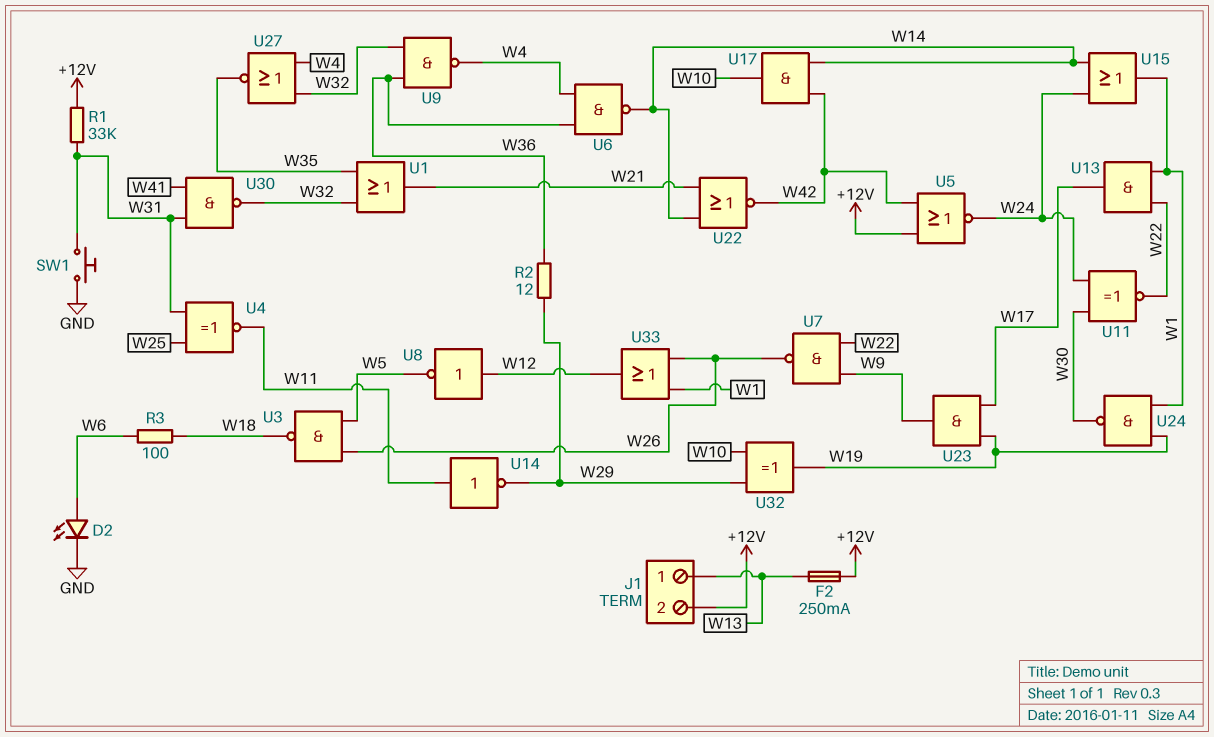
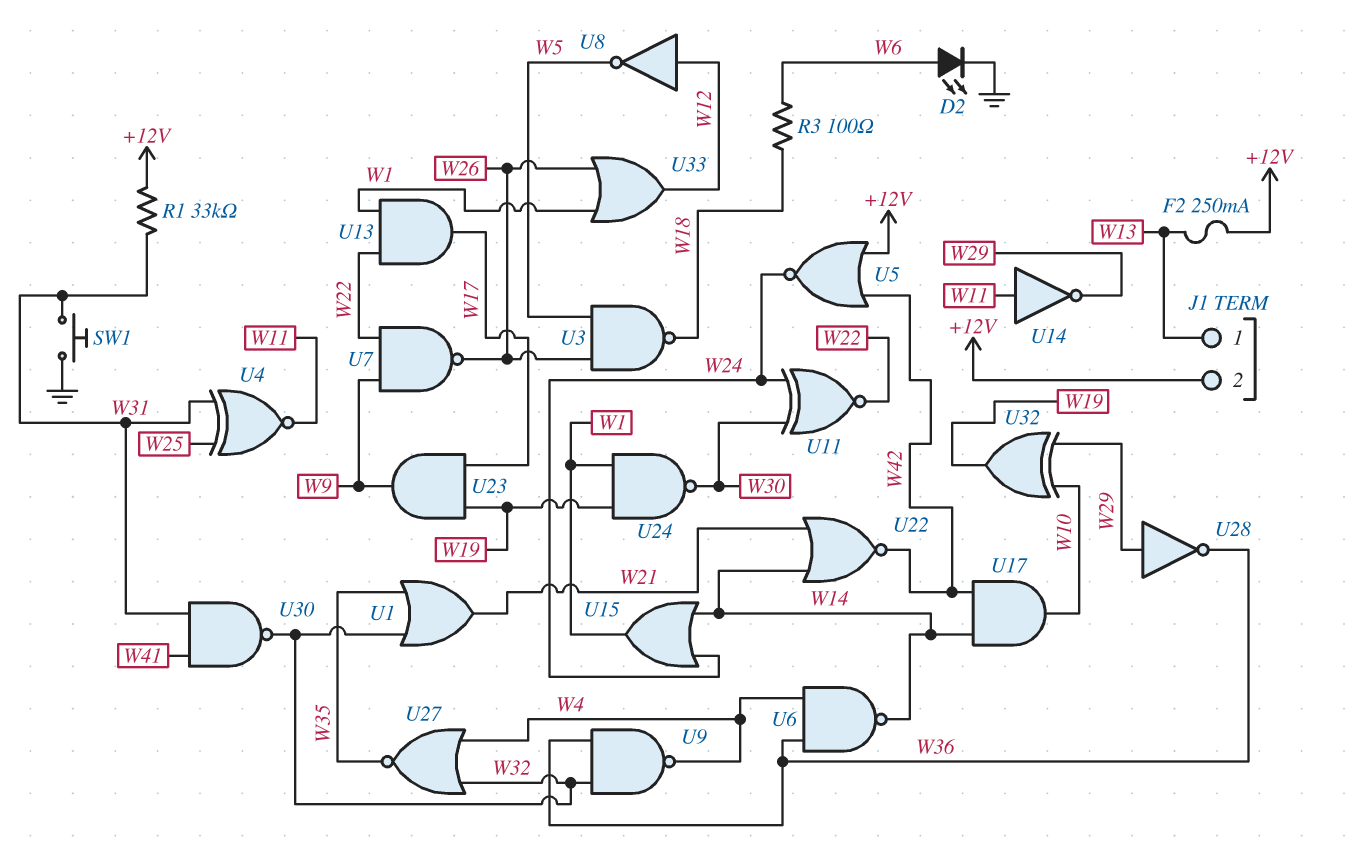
R2: 12 (W29, W36) -> none
U28: none -> NOT (in W29, out W36)

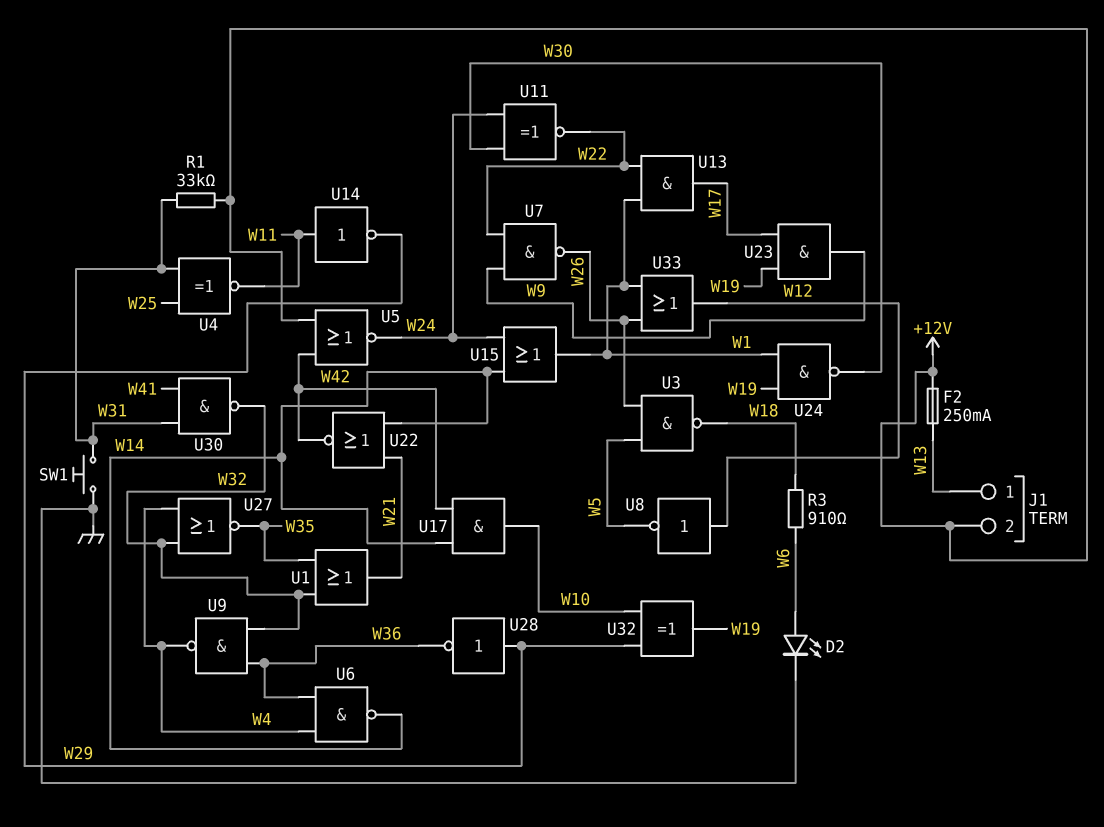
R3: 100 (W6, W18) -> 910 (W6, W18)

